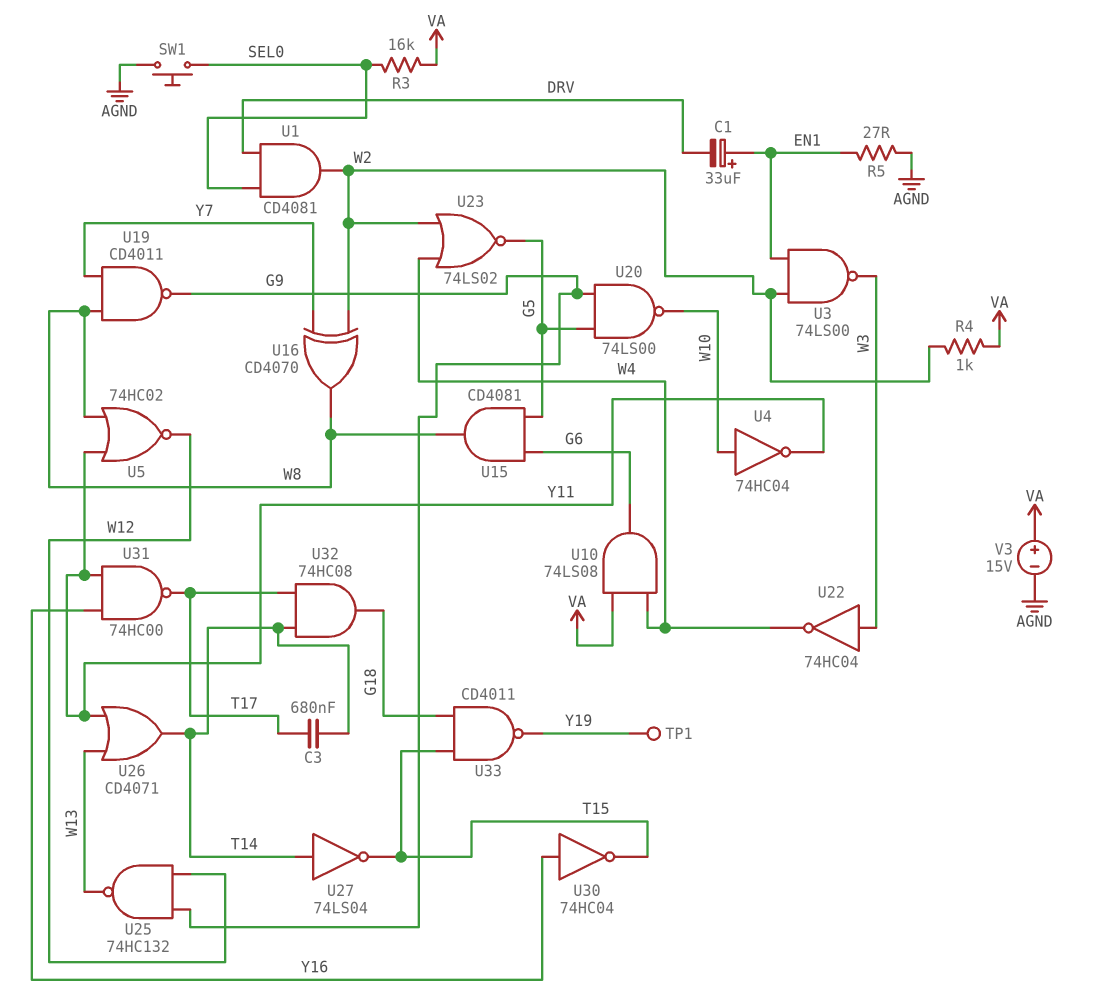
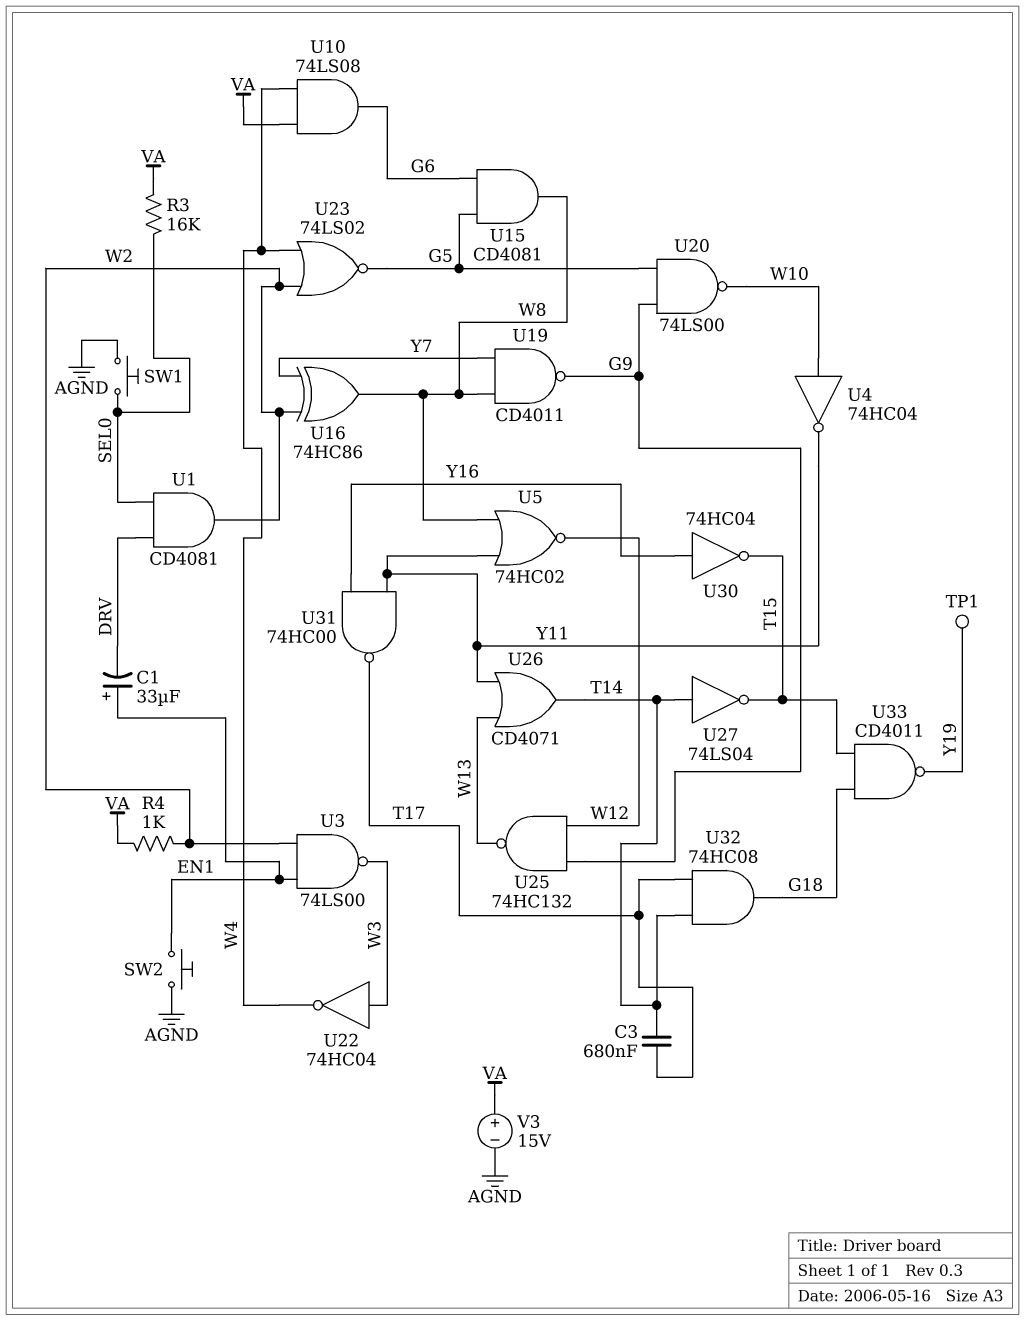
R5: 27 (AGND, EN1) -> none
SW2: none -> button (AGND, EN1)
U16: XOR CD4070 (in W2, in Y7, out W8) -> XOR 74HC86 (in W2, in Y7, out W8)

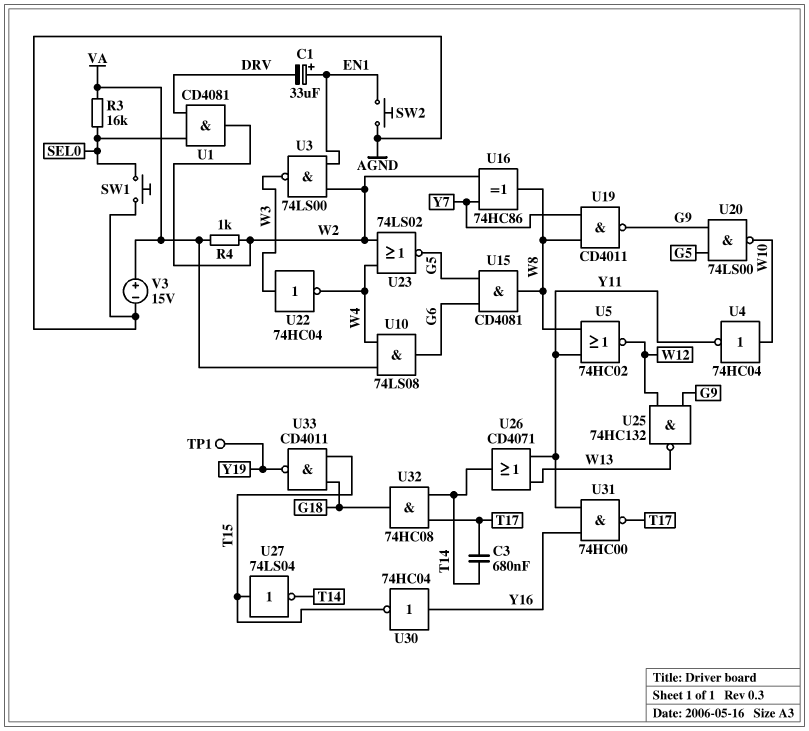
U27: NOT 74LS04 (in T14, out T15) -> NOT 74LS04 (in T15, out T14)

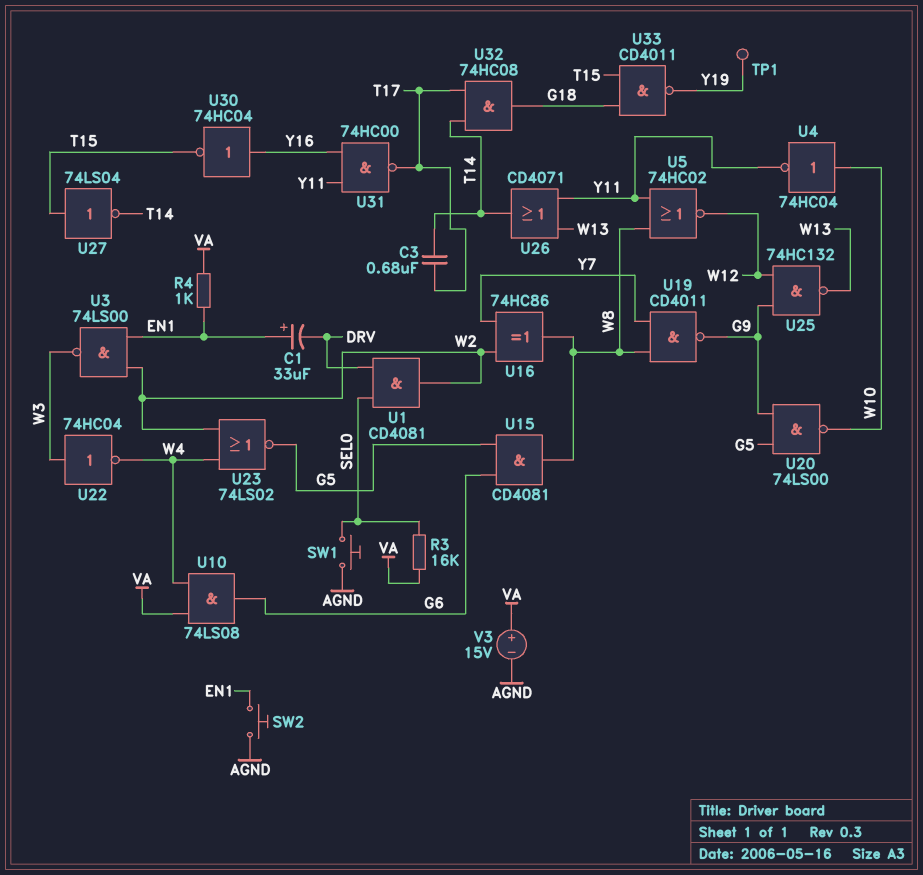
R4: 1k (VA, W2) -> 1k (EN1, VA)

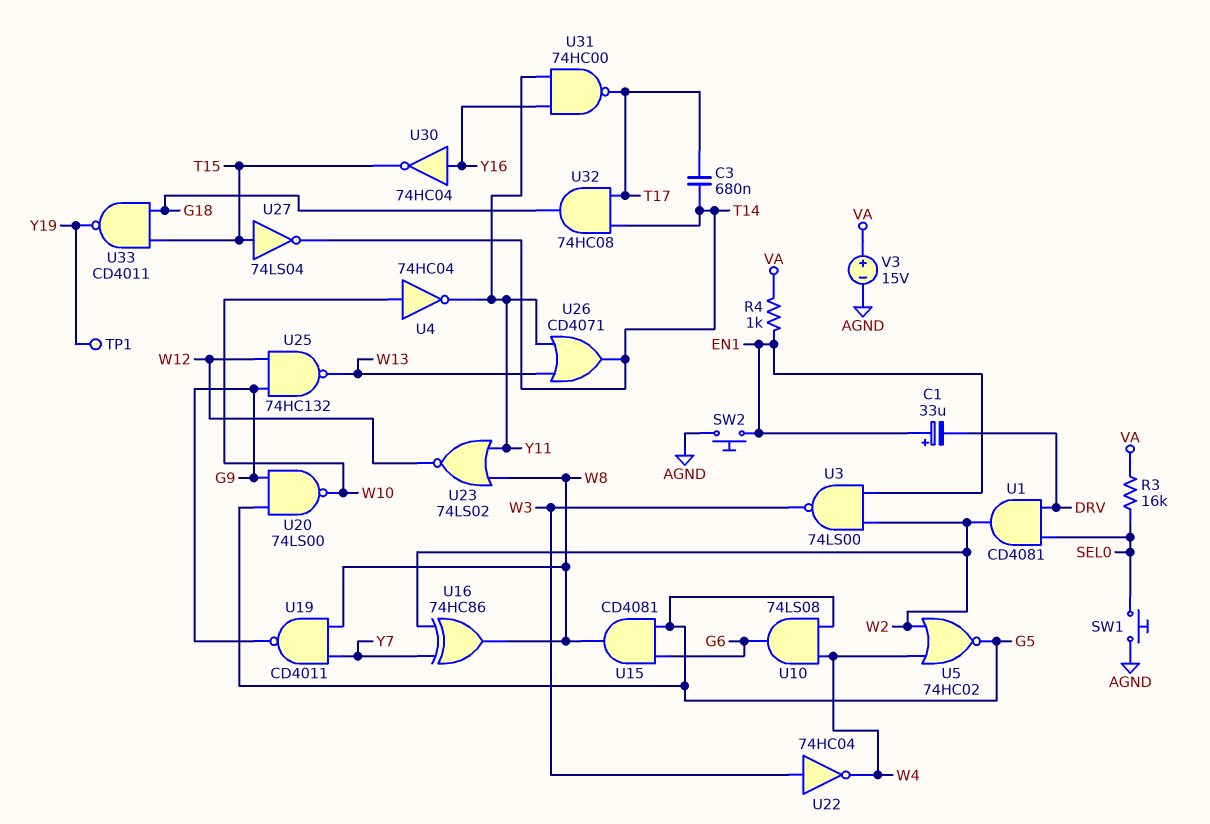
U5: NOR 74HC02 (in W8, in Y11, out W12) -> NOR 74HC02 (in W2, in W4, out G5)
U10: AND 74LS08 (in VA, in W4, out G6) -> AND 74LS08 (in G5, in W4, out G6)
U23: NOR 74LS02 (in W2, in W4, out G5) -> NOR 74LS02 (in W8, in Y11, out W12)

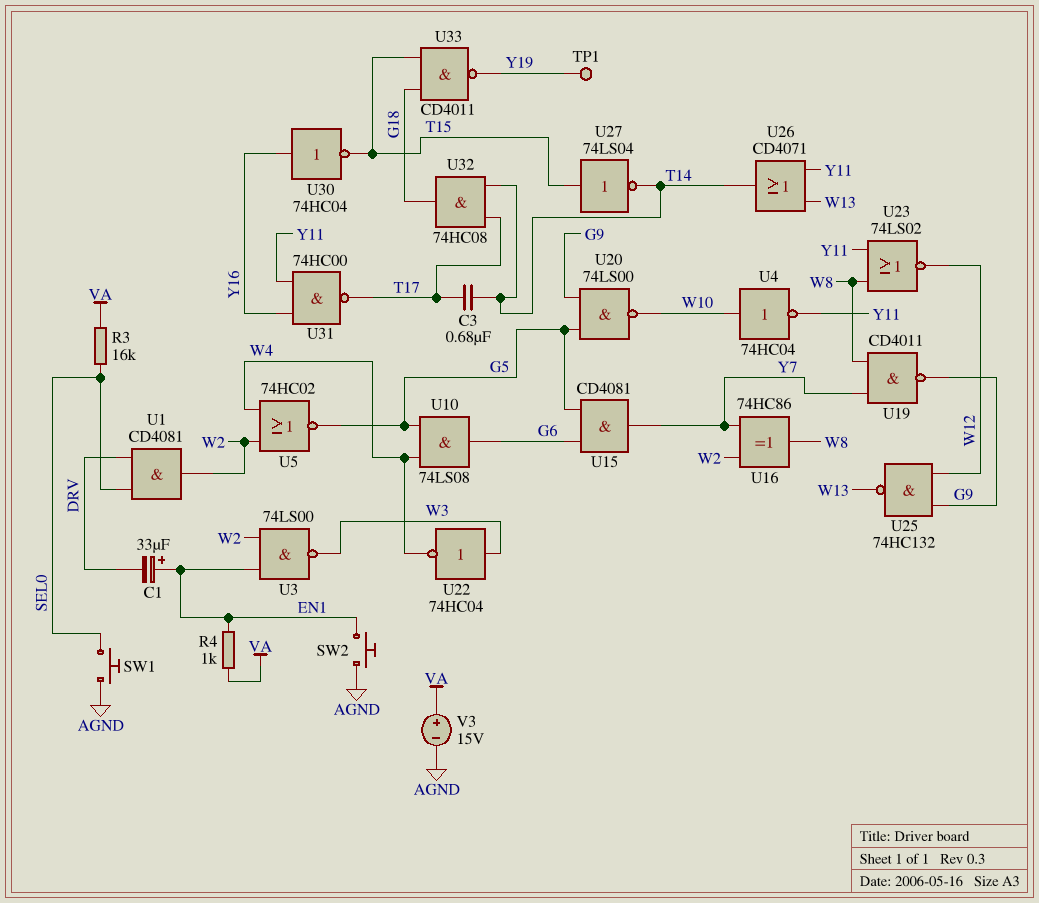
U15: AND CD4081 (in G5, in G6, out W8) -> AND CD4081 (in G5, in G6, out Y7)

